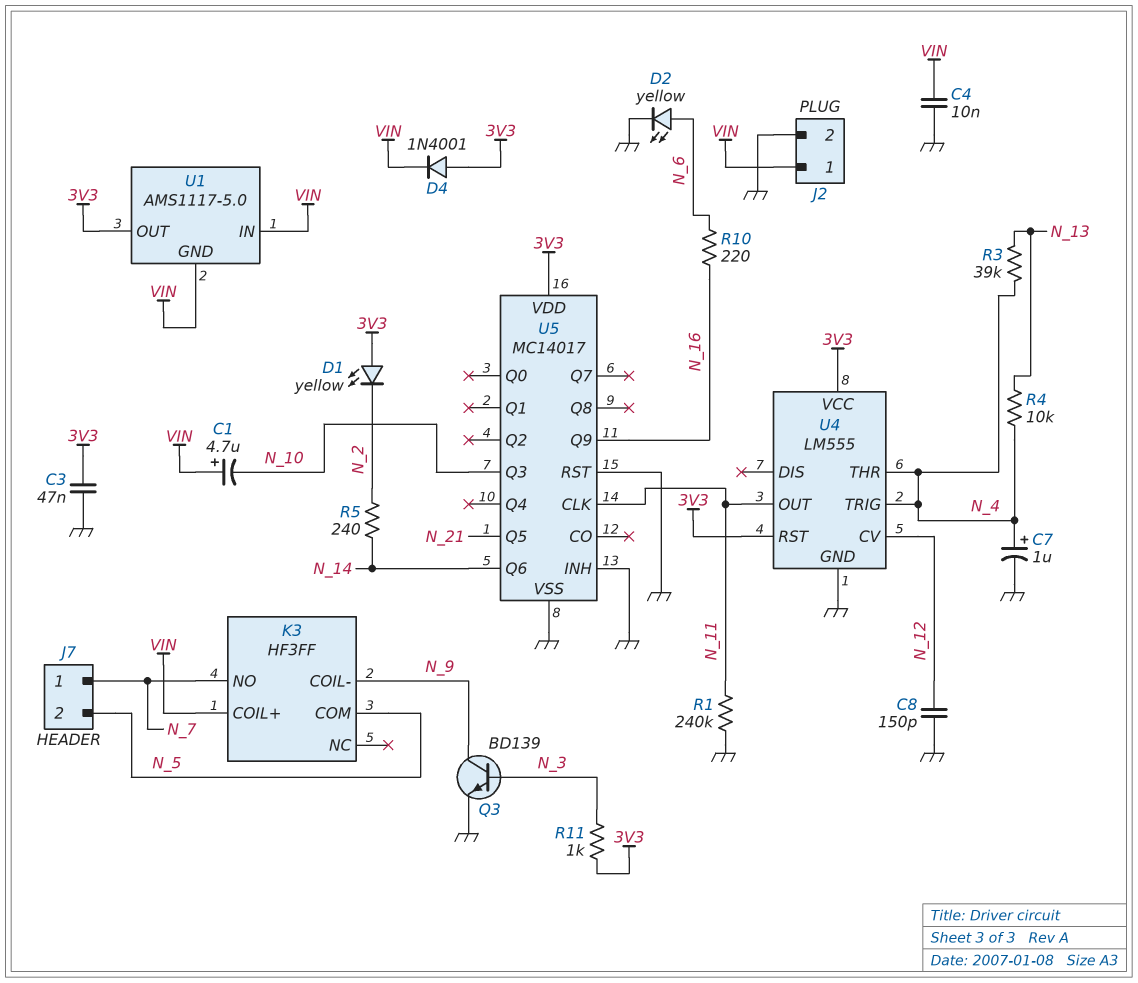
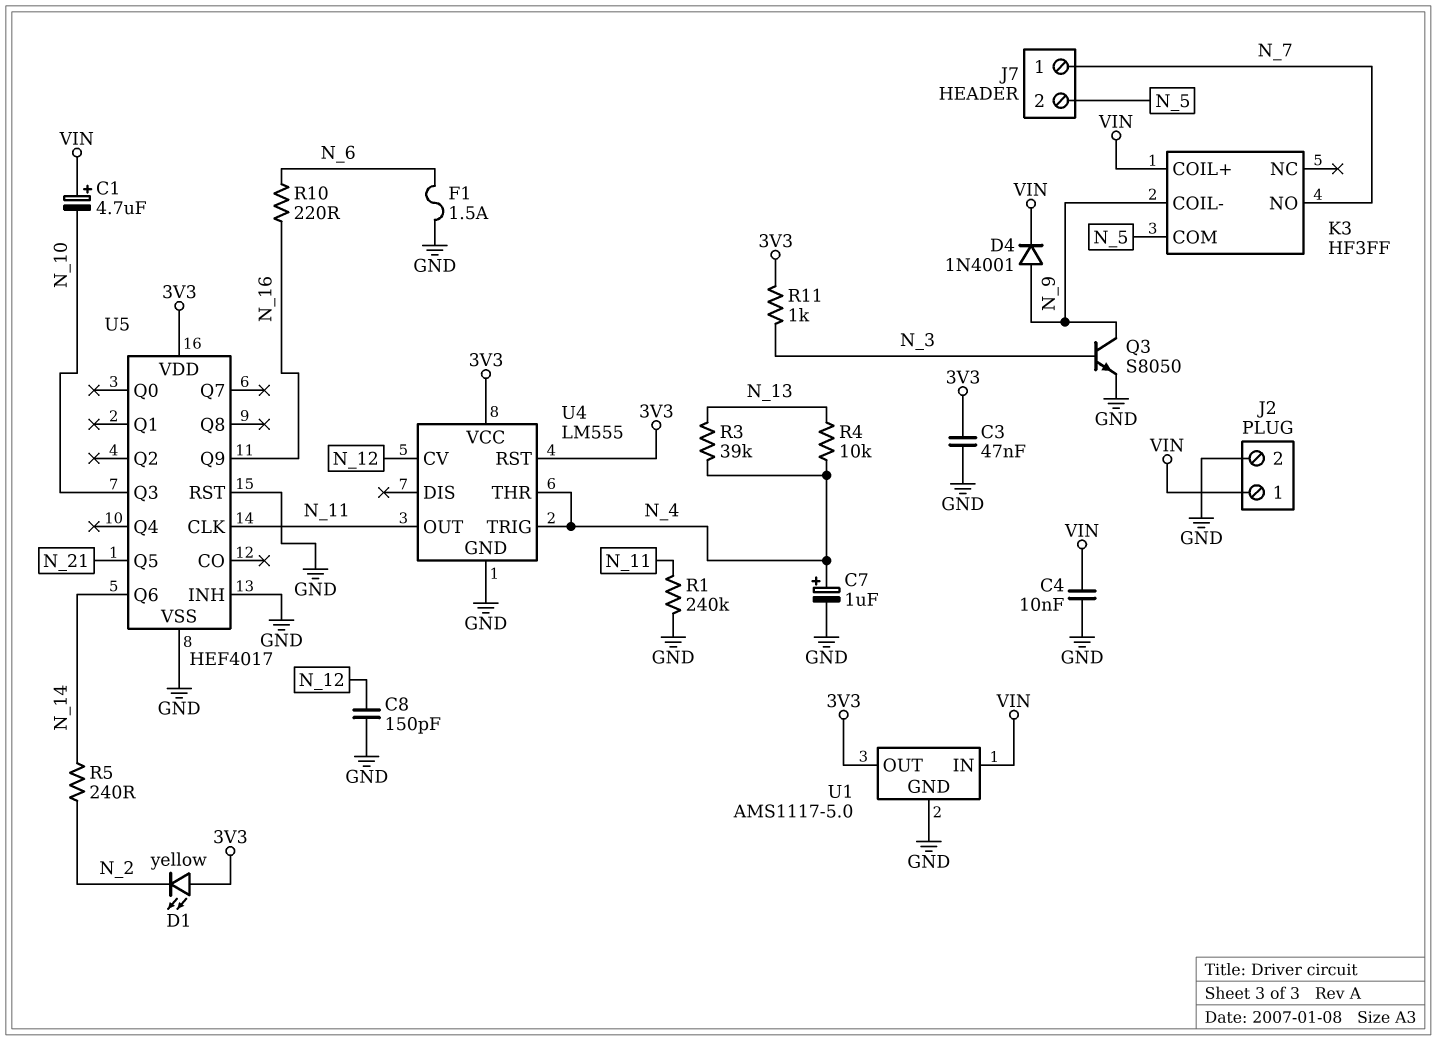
D2: LED yellow (A N_6, K GND) -> none
D4: diode 1N4001 (A 3V3, K VIN) -> diode 1N4001 (A N_9, K VIN)
F1: none -> 1.5A (GND, N_6)
Q3: NPN BD139 (B N_3, C N_9, E GND) -> NPN S8050 (B N_3, C N_9, E GND)
U1 pin GND: VIN -> GND
U5: MC14017 -> HEF4017

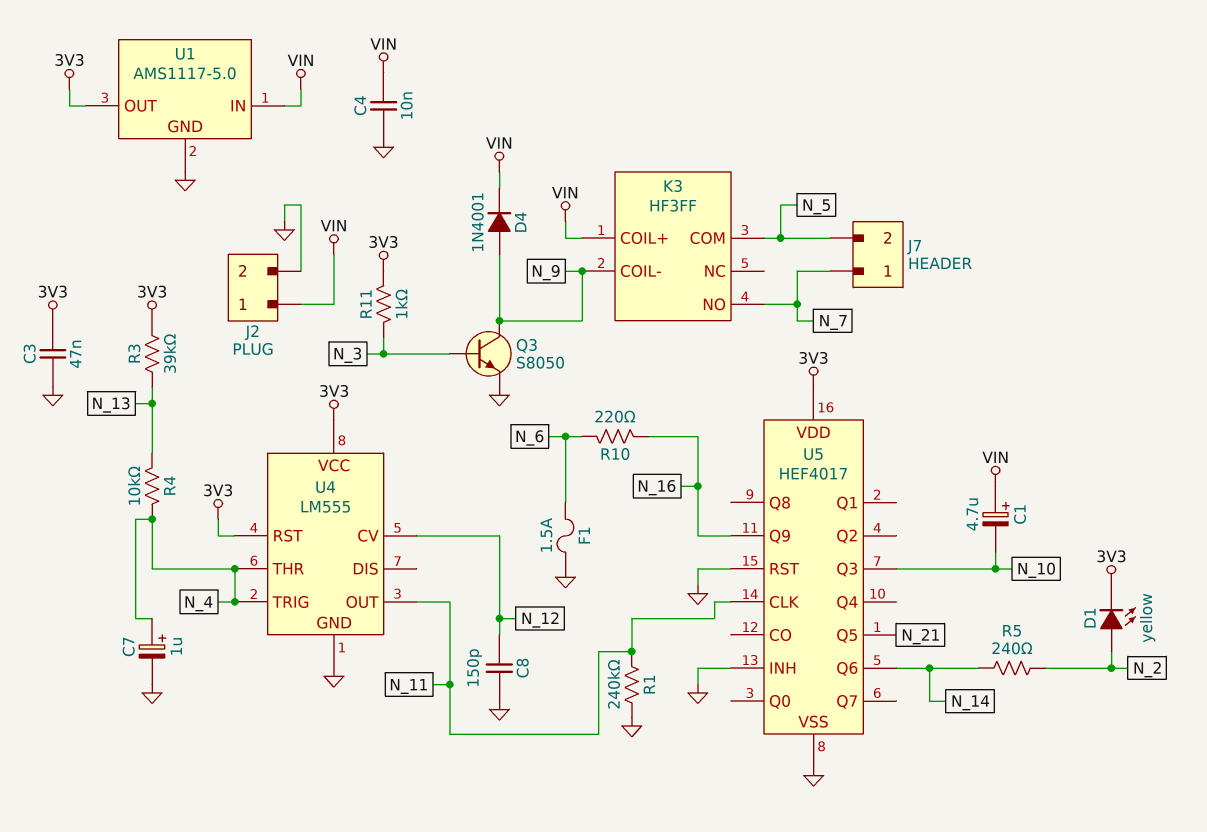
D1: LED yellow (A 3V3, K N_2) -> LED yellow (A N_2, K 3V3)
R3: 39k (N_4, N_13) -> 39k (3V3, N_13)

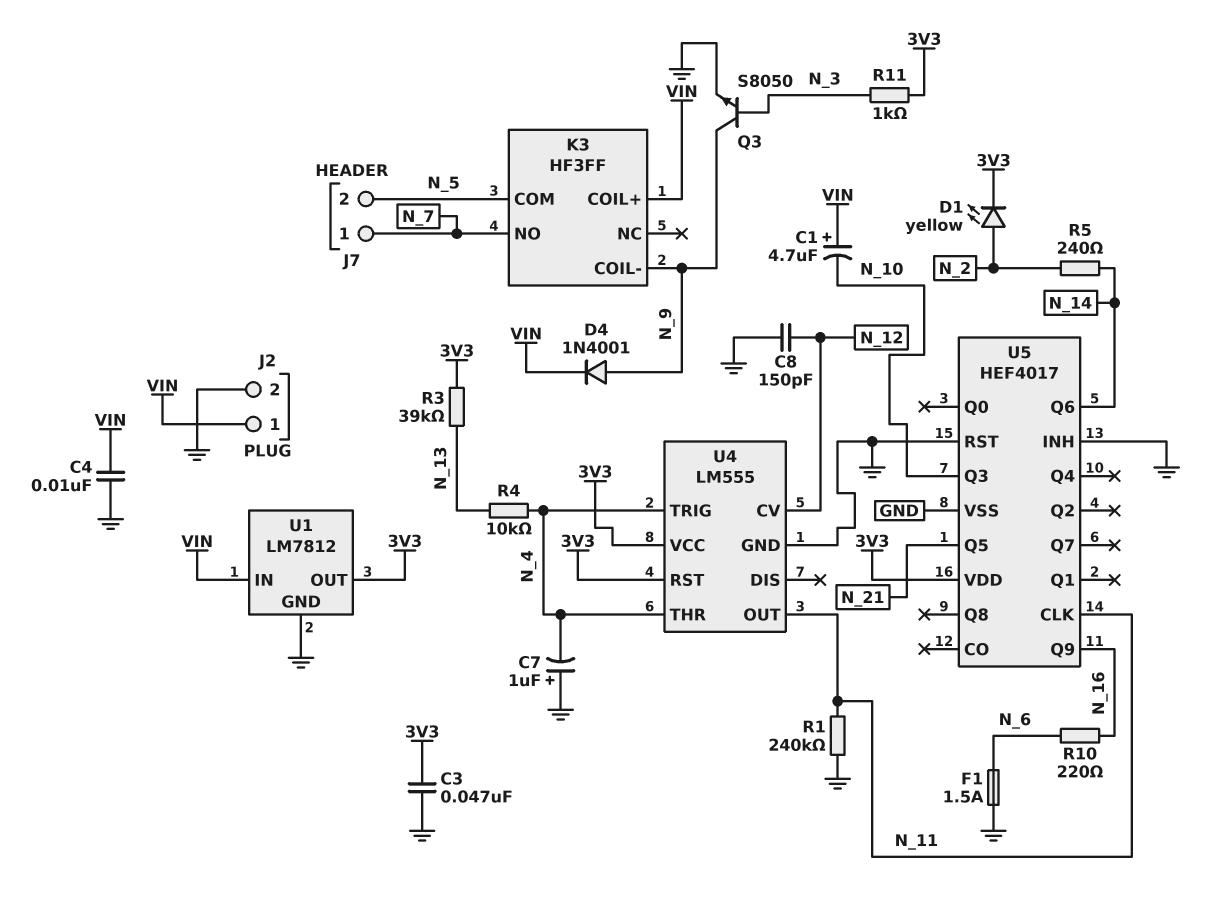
C7: 1uF (plus N_4, minus GND) -> 1uF (plus GND, minus N_4)
U1: AMS1117-5.0 -> LM7812

